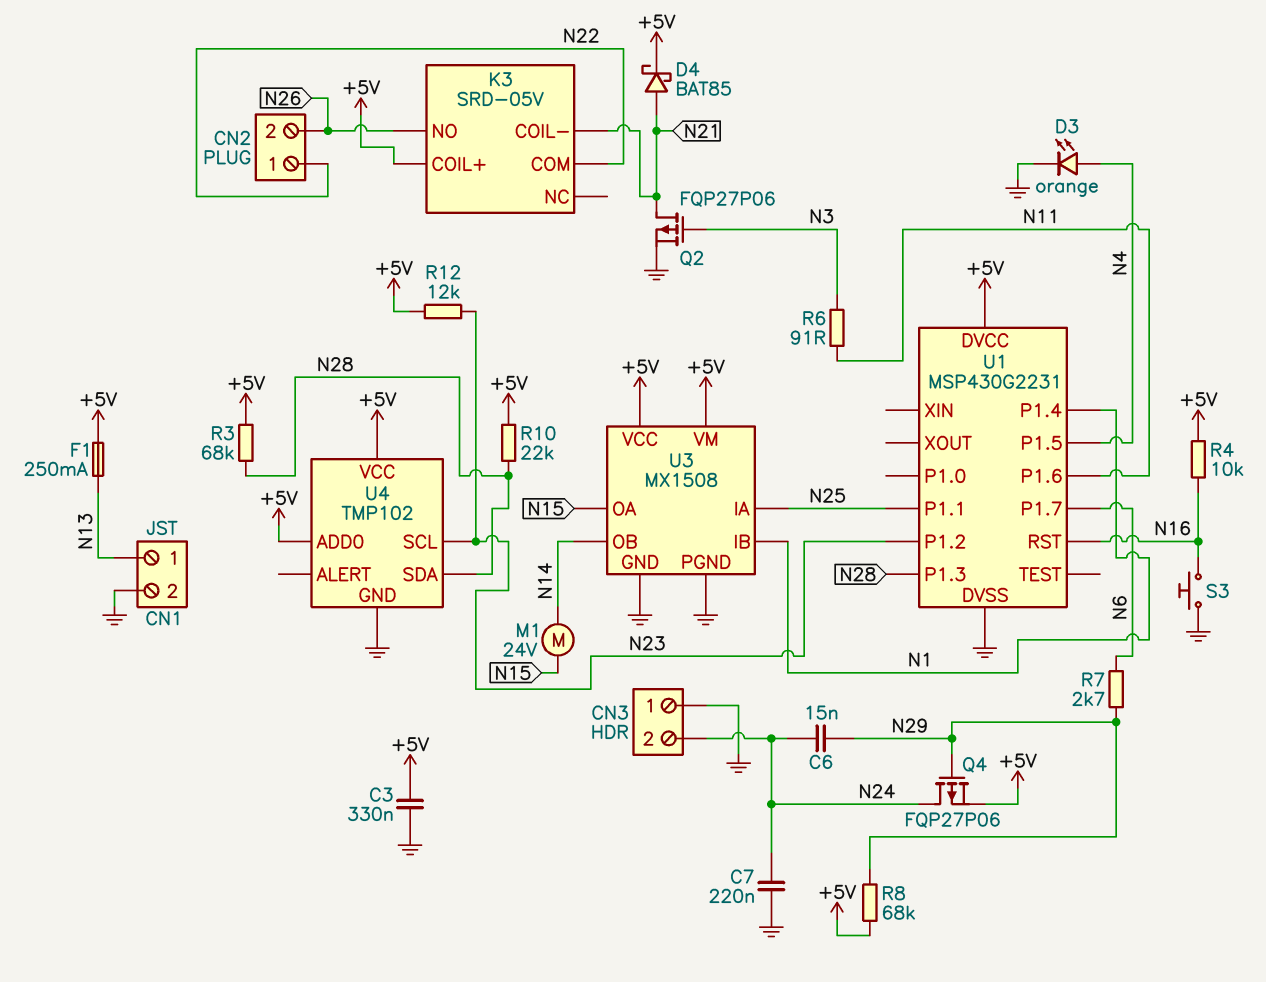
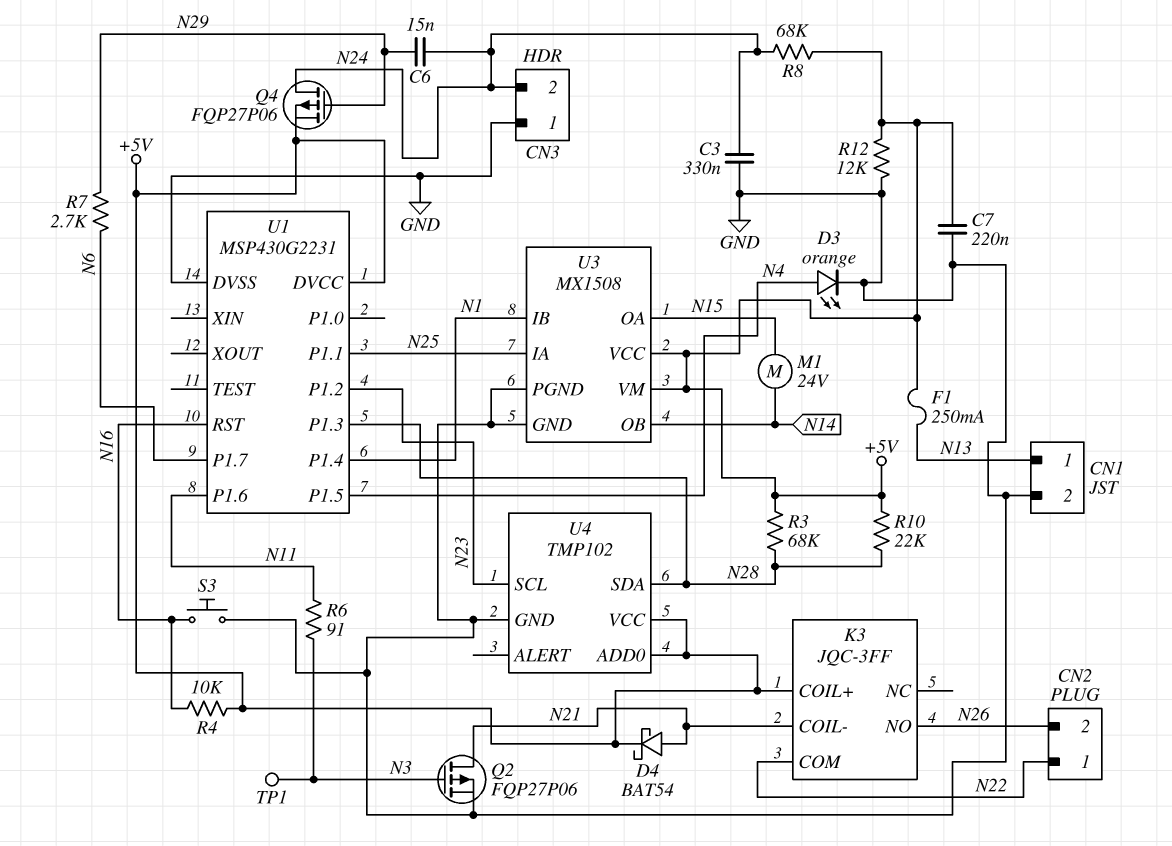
C3: 330nF (+5V, GND) -> 330nF (GND, N24)
C7: 220nF (GND, N24) -> 220nF (+5V, GND)
D4: schottky BAT85 (A N21, K +5V) -> schottky BAT54 (A N21, K +5V)
K3: SRD-05V -> JQC-3FF
R8: 68k (+5V, N29) -> 68k (+5V, N24)
R12: 12k (+5V, N23) -> 12k (+5V, GND)
TP1: none -> test point (N3)

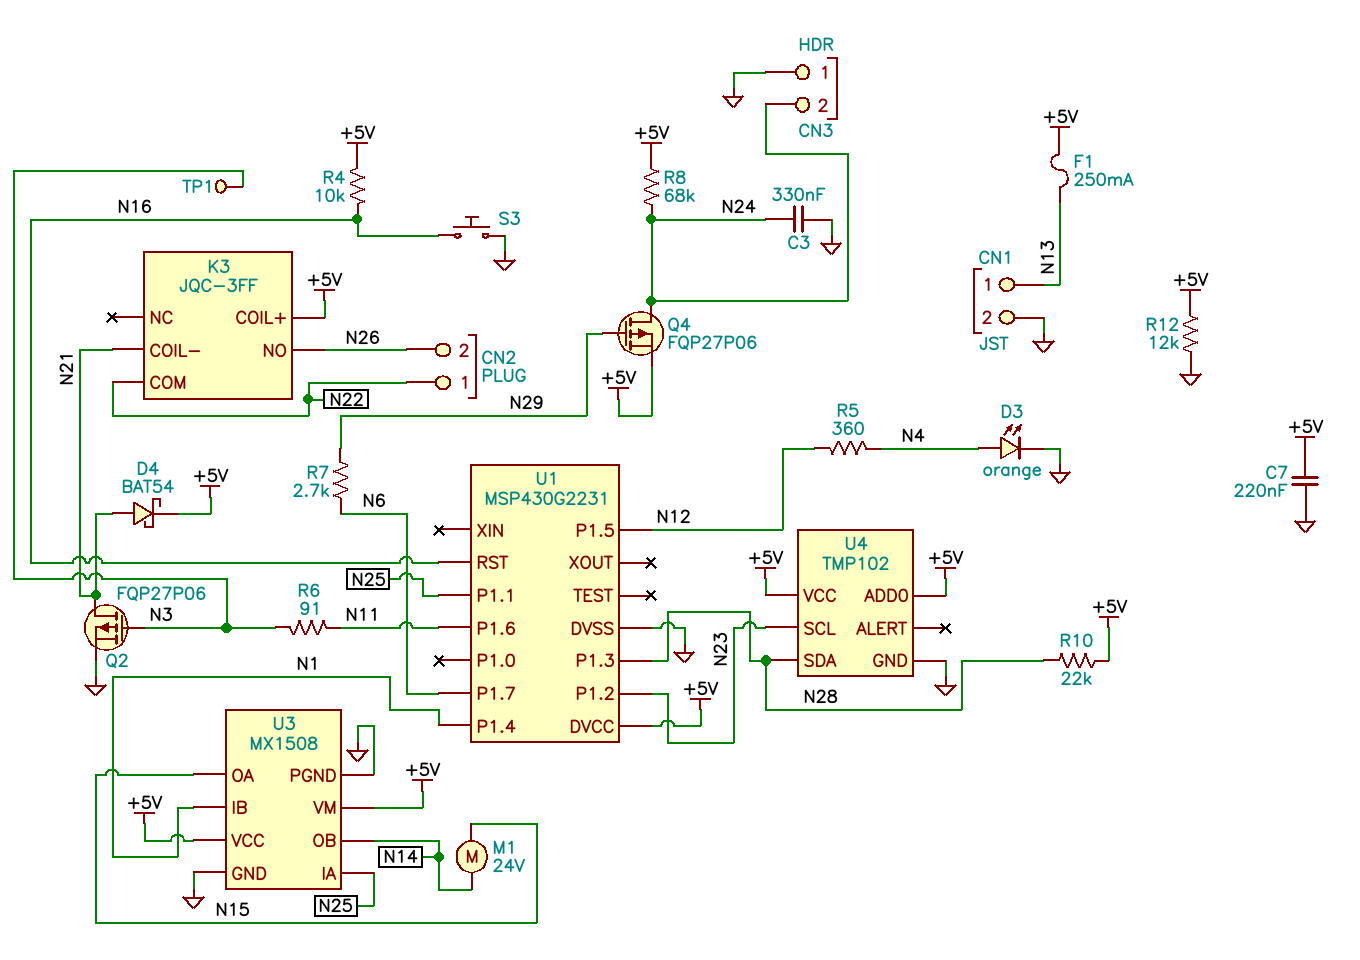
C6: 15nF (N24, N29) -> none
R3: 68k (+5V, N28) -> none
R5: none -> 360 (N4, N12)
U1 pin P1.5: N4 -> N12

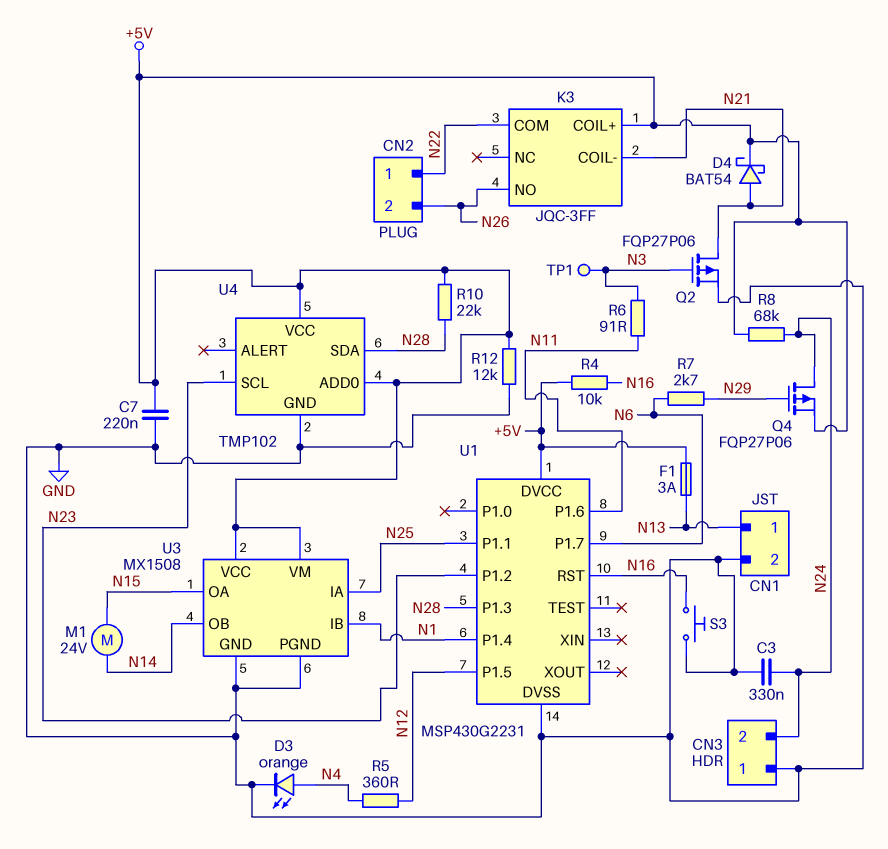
F1: 250mA (+5V, N13) -> 3A (+5V, N13)

